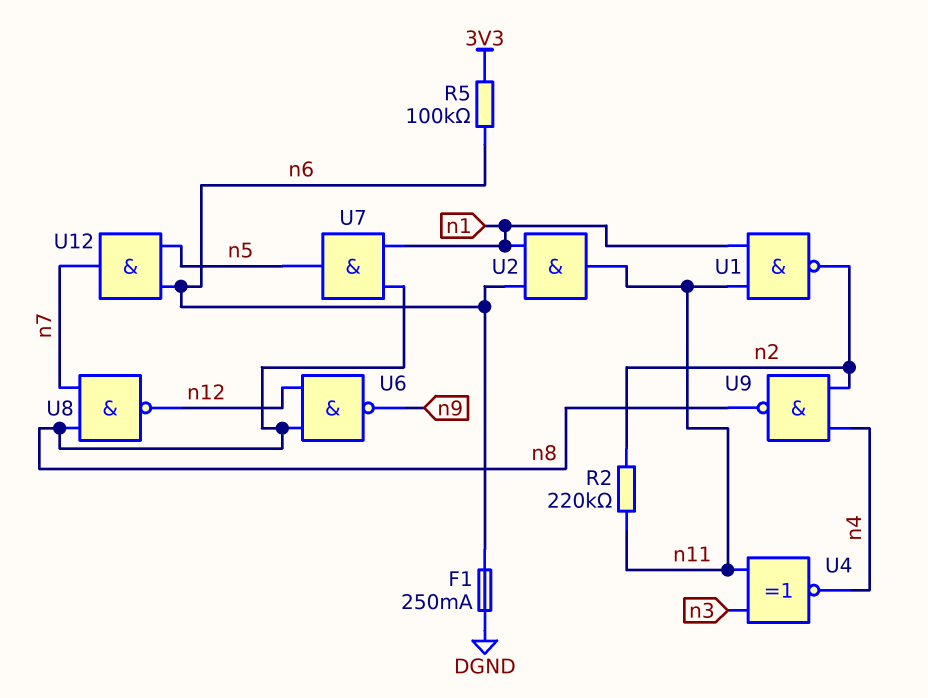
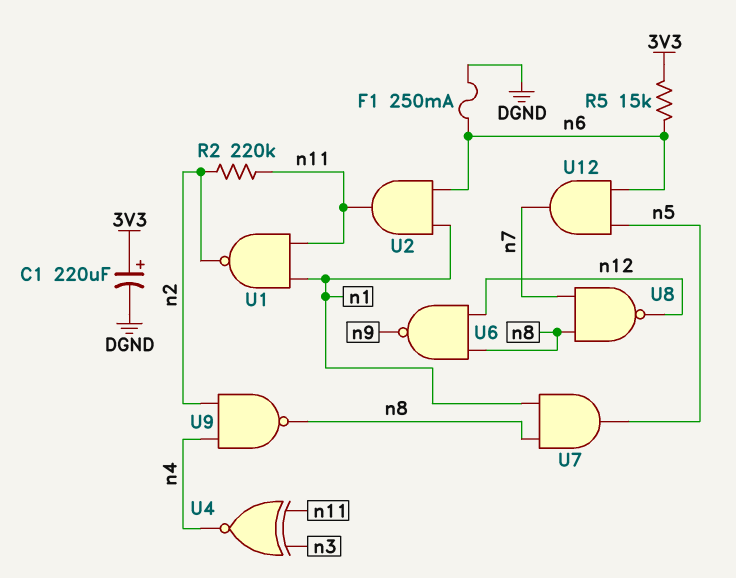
C1: none -> 220uF (plus 3V3, minus DGND)
R5: 100k (3V3, n6) -> 15k (3V3, n6)

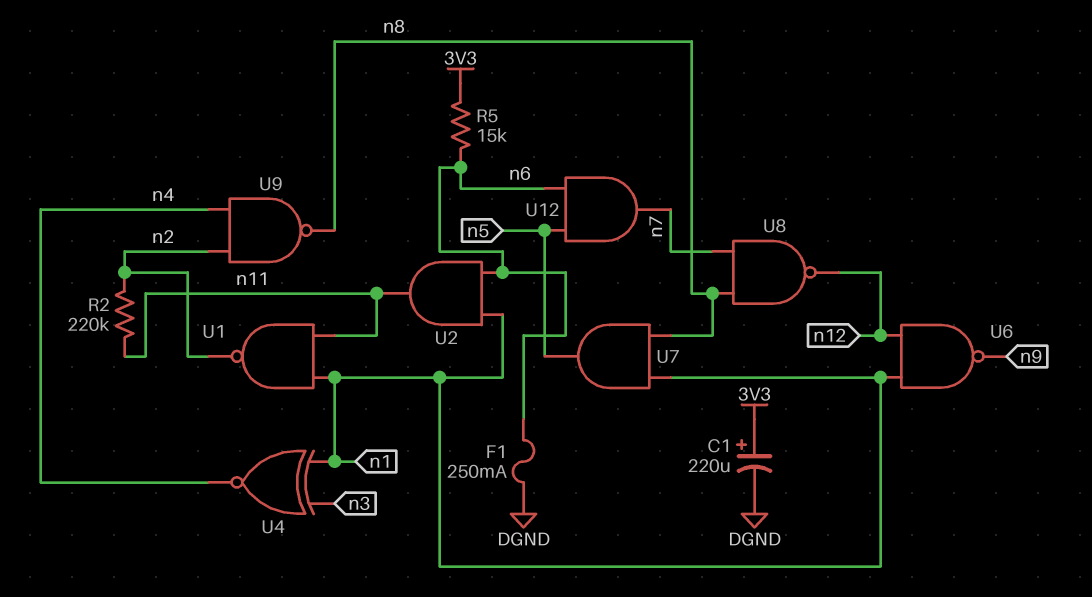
U4: XNOR (in n3, in n11, out n4) -> XNOR (in n1, in n3, out n4)
U6: NAND (in n8, in n12, out n9) -> NAND (in n1, in n12, out n9)

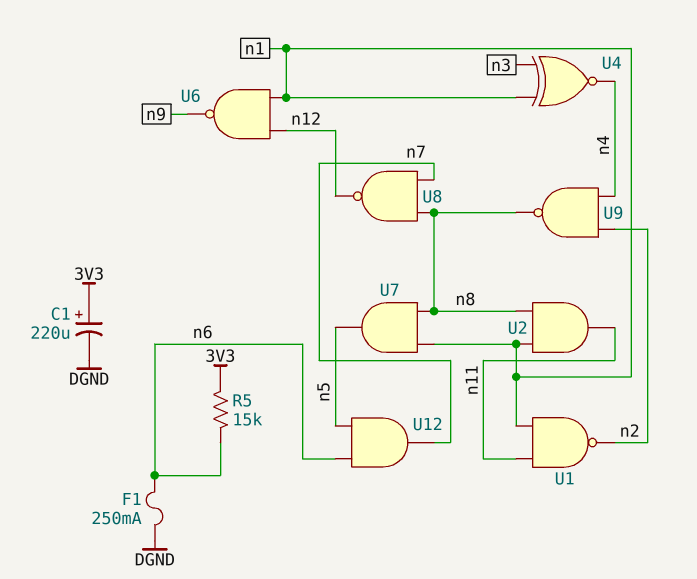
R2: 220k (n2, n11) -> none
U2: AND (in n1, in n6, out n11) -> AND (in n1, in n8, out n11)

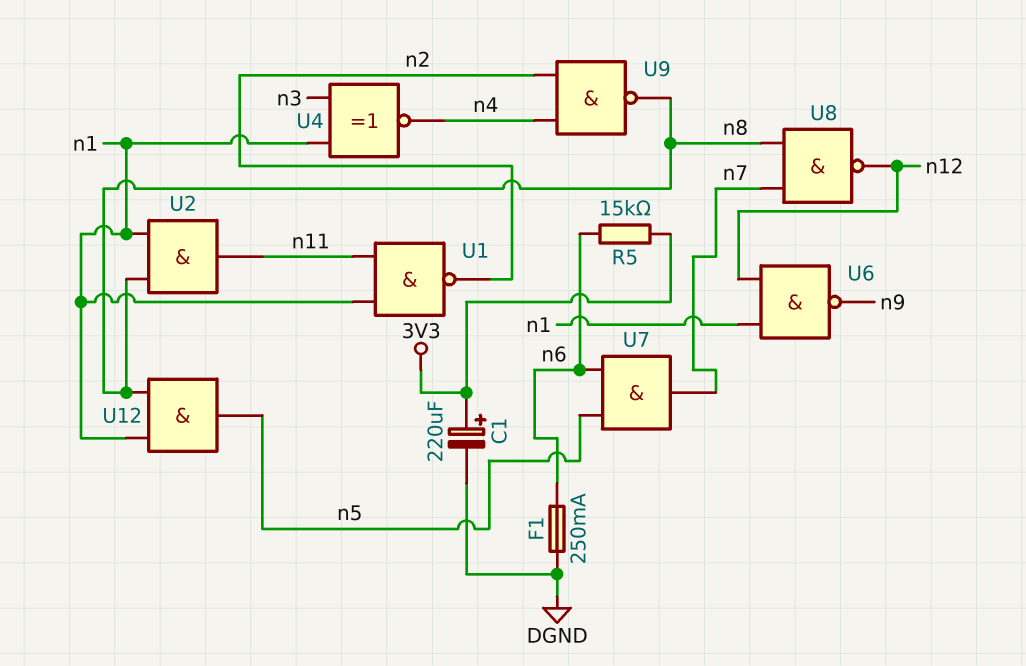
U7: AND (in n1, in n8, out n5) -> AND (in n5, in n6, out n7)
U12: AND (in n5, in n6, out n7) -> AND (in n1, in n8, out n5)

